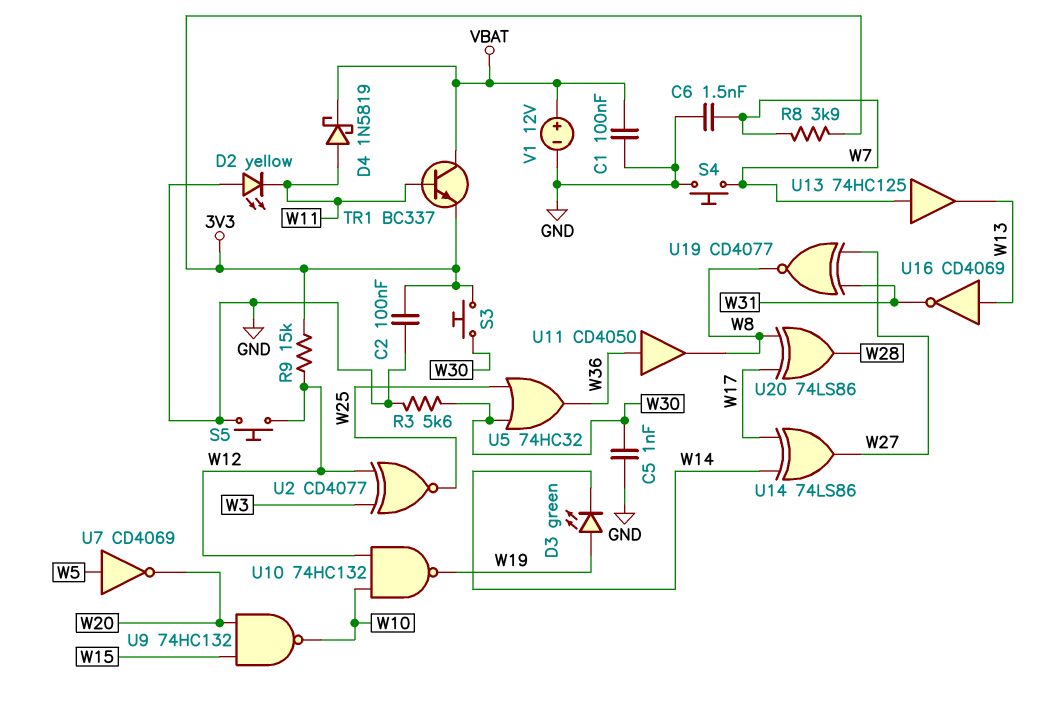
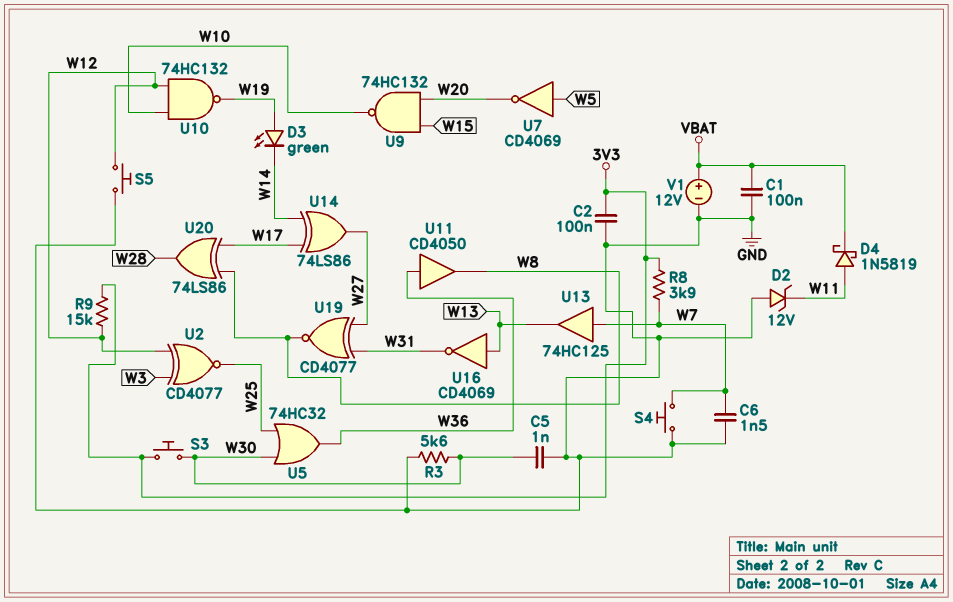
D2: LED yellow (A GND, K W11) -> zener 12V (A GND, K W11)
TR1: NPN BC337 (B W11, C VBAT, E 3V3) -> none

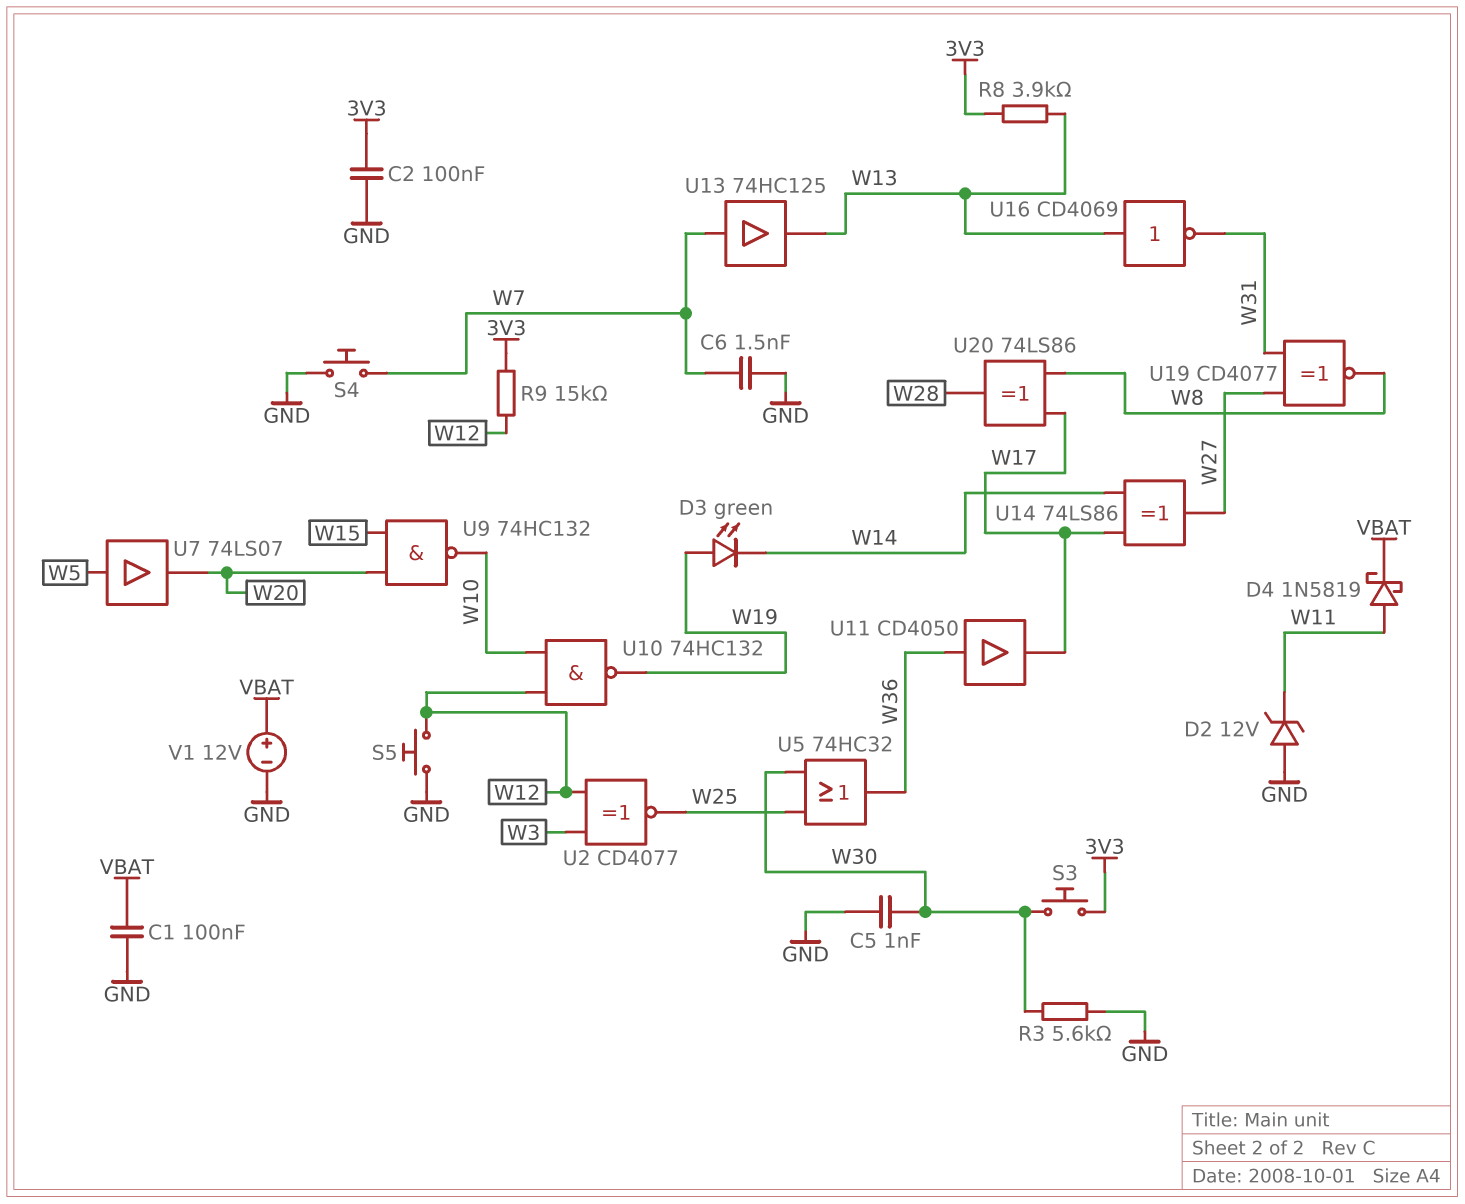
R8: 3.9k (3V3, W7) -> 3.9k (3V3, W13)
U7: NOT CD4069 (in W5, out W20) -> buffer 74LS07 (in W5, out W20)
U11: buffer CD4050 (in W36, out W8) -> buffer CD4050 (in W36, out W17)

